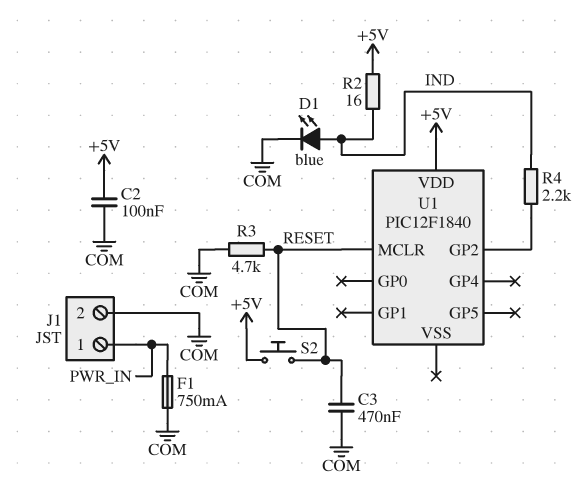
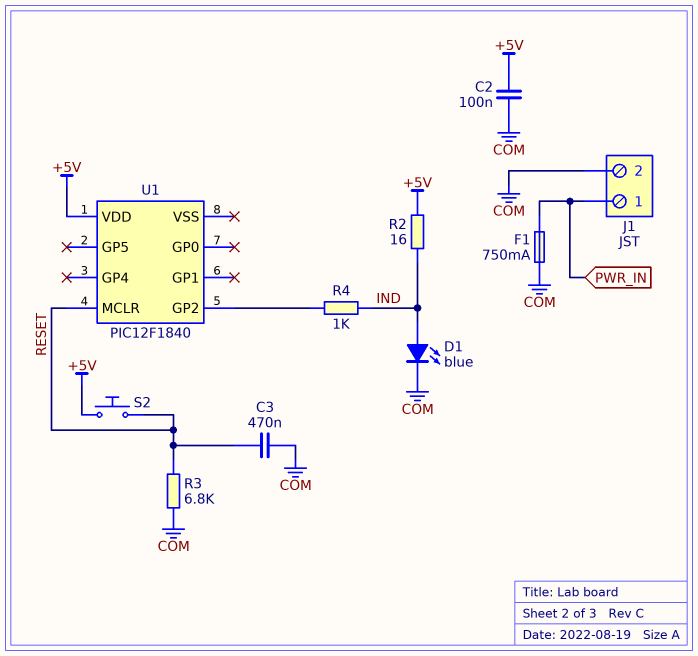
R3: 4.7k (COM, RESET) -> 6.8k (COM, RESET)
R4: 2.2k (IND, U1/GP2) -> 1k (IND, U1/GP2)

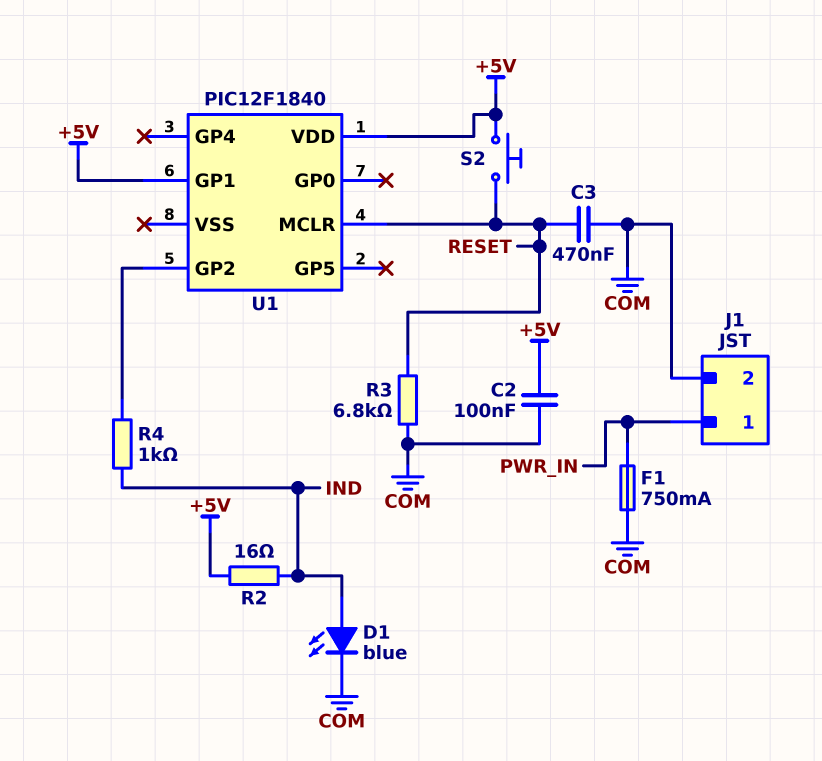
U1 pin GP1: none -> +5V

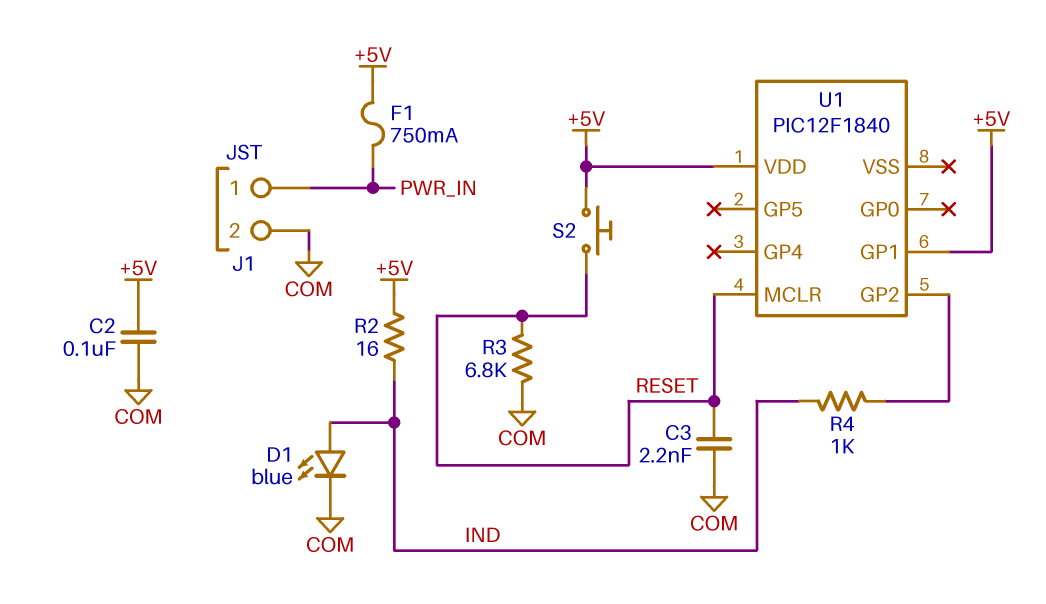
C3: 470nF (COM, RESET) -> 2.2nF (COM, RESET)
F1: 750mA (COM, PWR_IN) -> 750mA (+5V, PWR_IN)

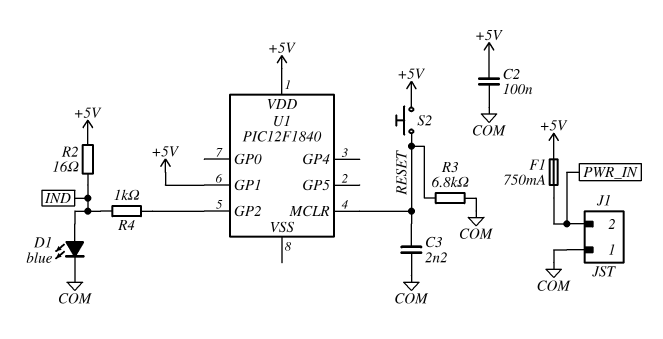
J1 pin 1: PWR_IN -> COM
J1 pin 2: COM -> PWR_IN

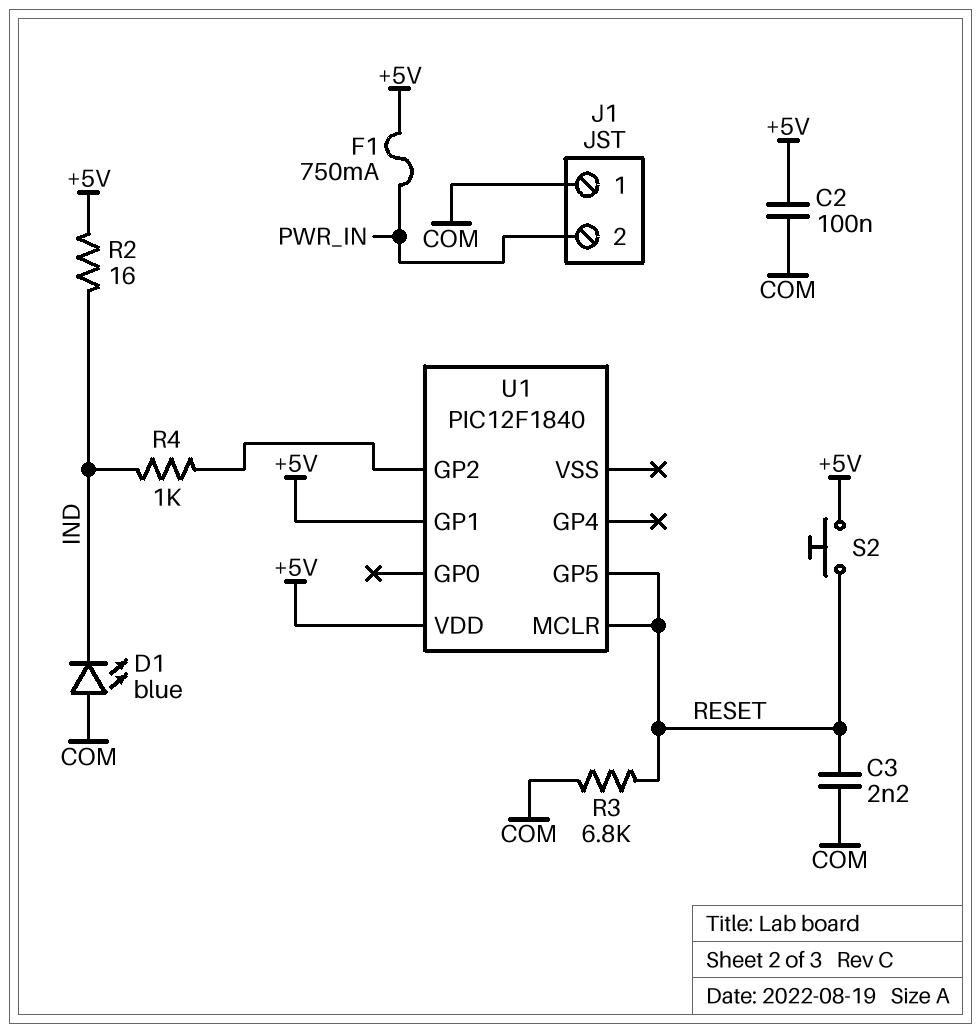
D1: LED blue (A IND, K COM) -> LED blue (A COM, K IND)
U1 pin GP5: none -> RESET

